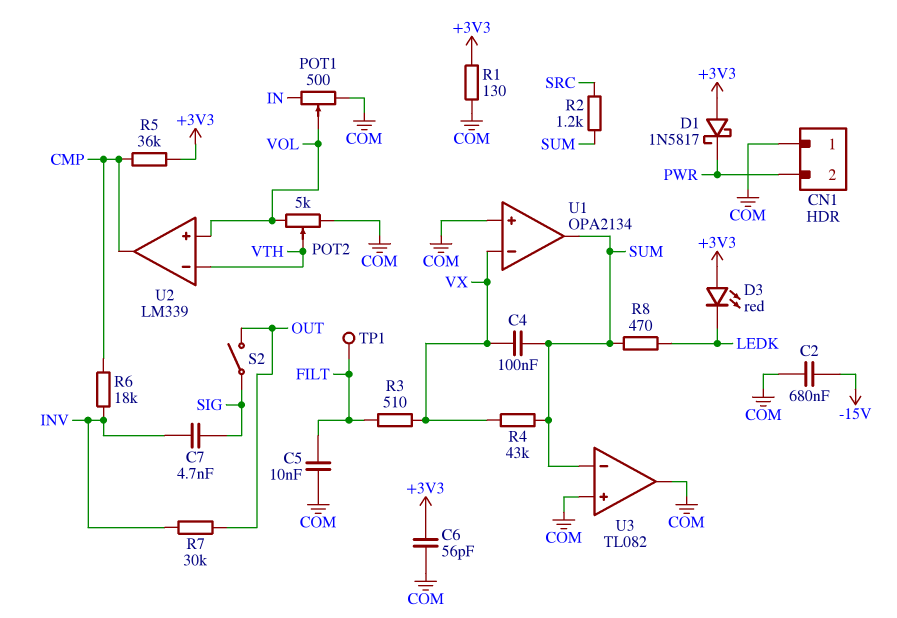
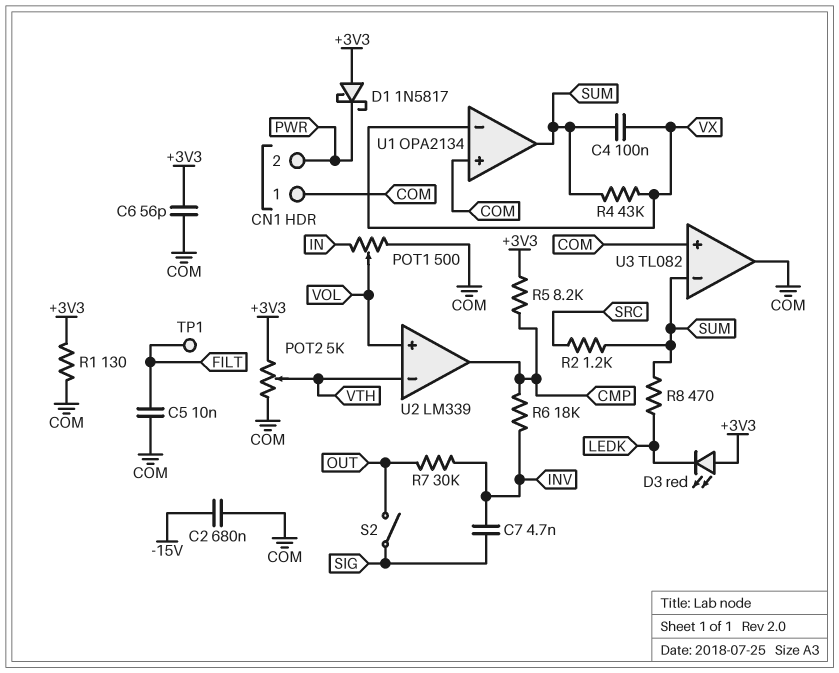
POT2: 5k (COM, VOL, wiper VTH) -> 5k (+3V3, COM, wiper VTH)
R3: 510 (FILT, VX) -> none
R5: 36k (+3V3, CMP) -> 8.2k (+3V3, CMP)

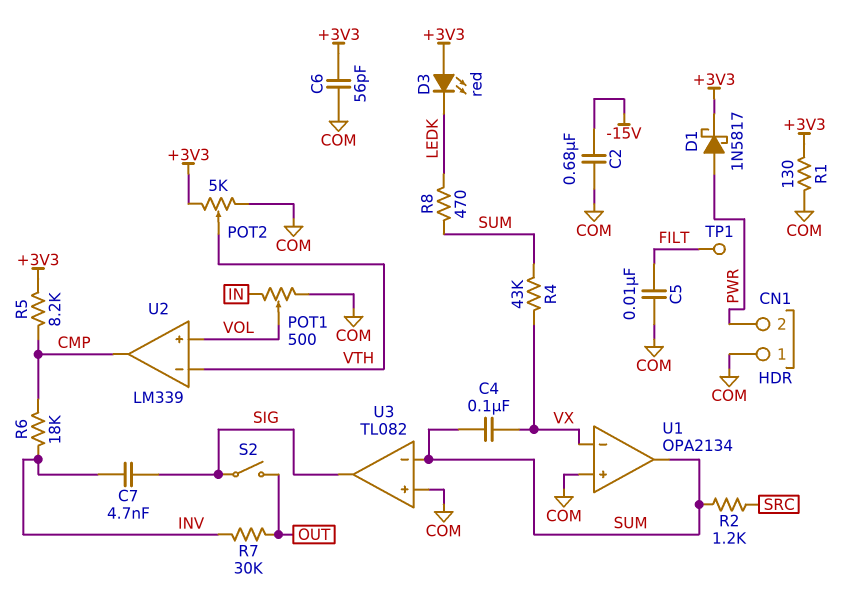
D1: schottky 1N5817 (A +3V3, K PWR) -> schottky 1N5817 (A PWR, K +3V3)
U3 pin out: COM -> SIG

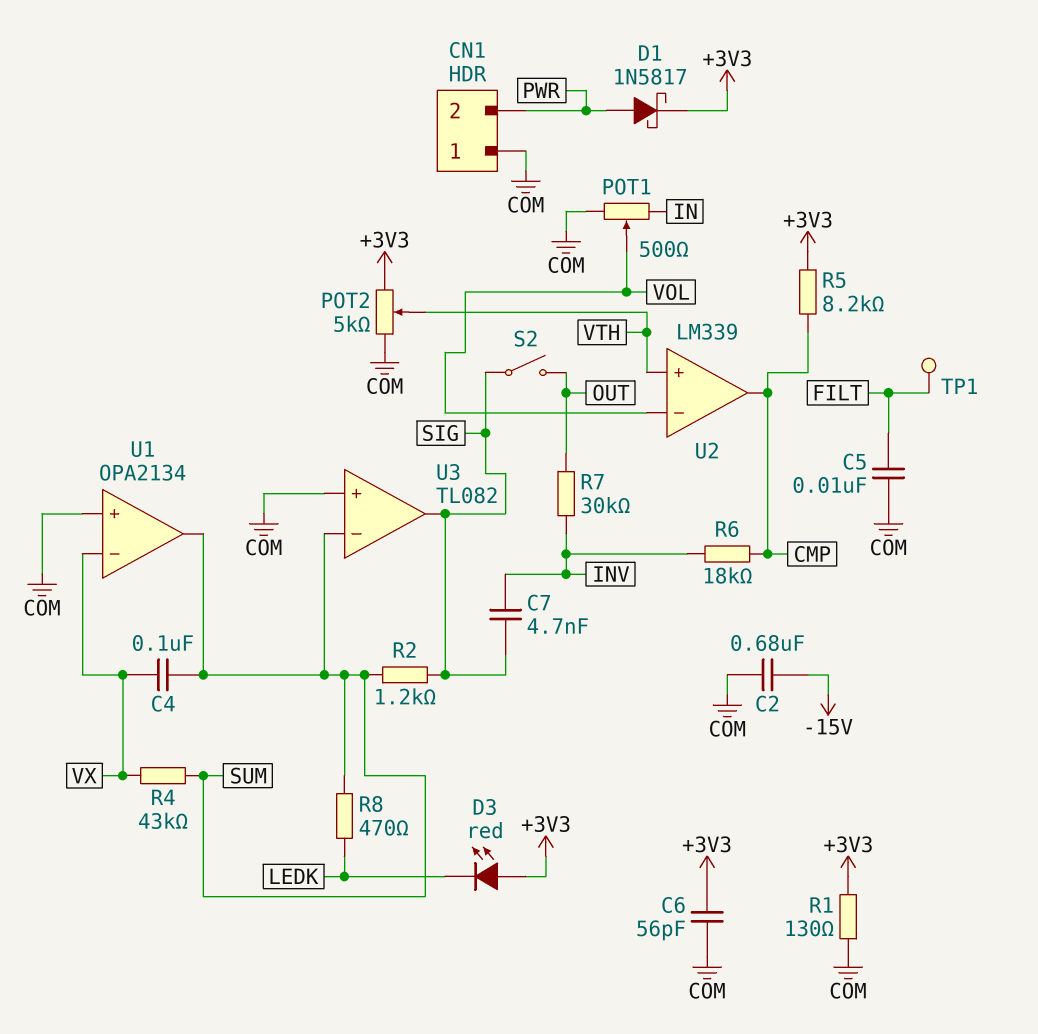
R2: 1.2k (SRC, SUM) -> 1.2k (SIG, SUM)
U2 pin in+: VOL -> VTH
U2 pin in-: VTH -> VOL

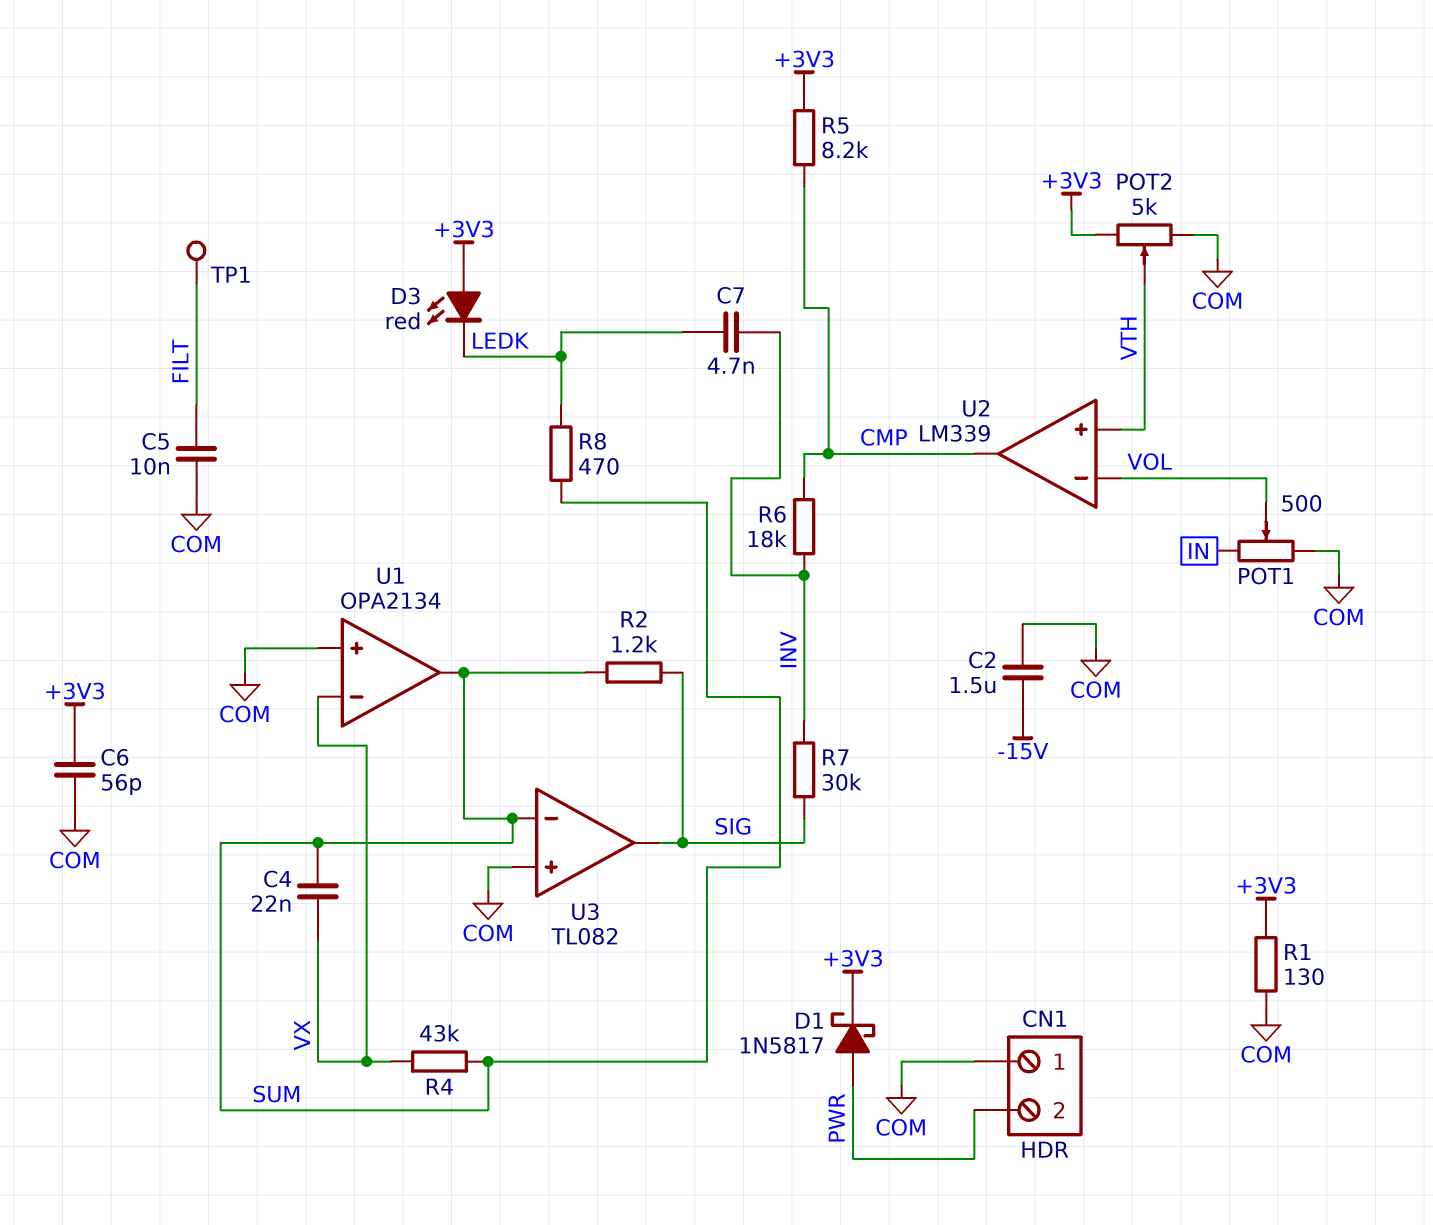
C2: 680nF (-15V, COM) -> 1.5uF (-15V, COM)
C4: 100nF (SUM, VX) -> 22nF (SUM, VX)
C7: 4.7nF (INV, SIG) -> 4.7nF (INV, LEDK)
R7: 30k (INV, OUT) -> 30k (INV, SIG)
S2: switch (OUT, SIG) -> none

